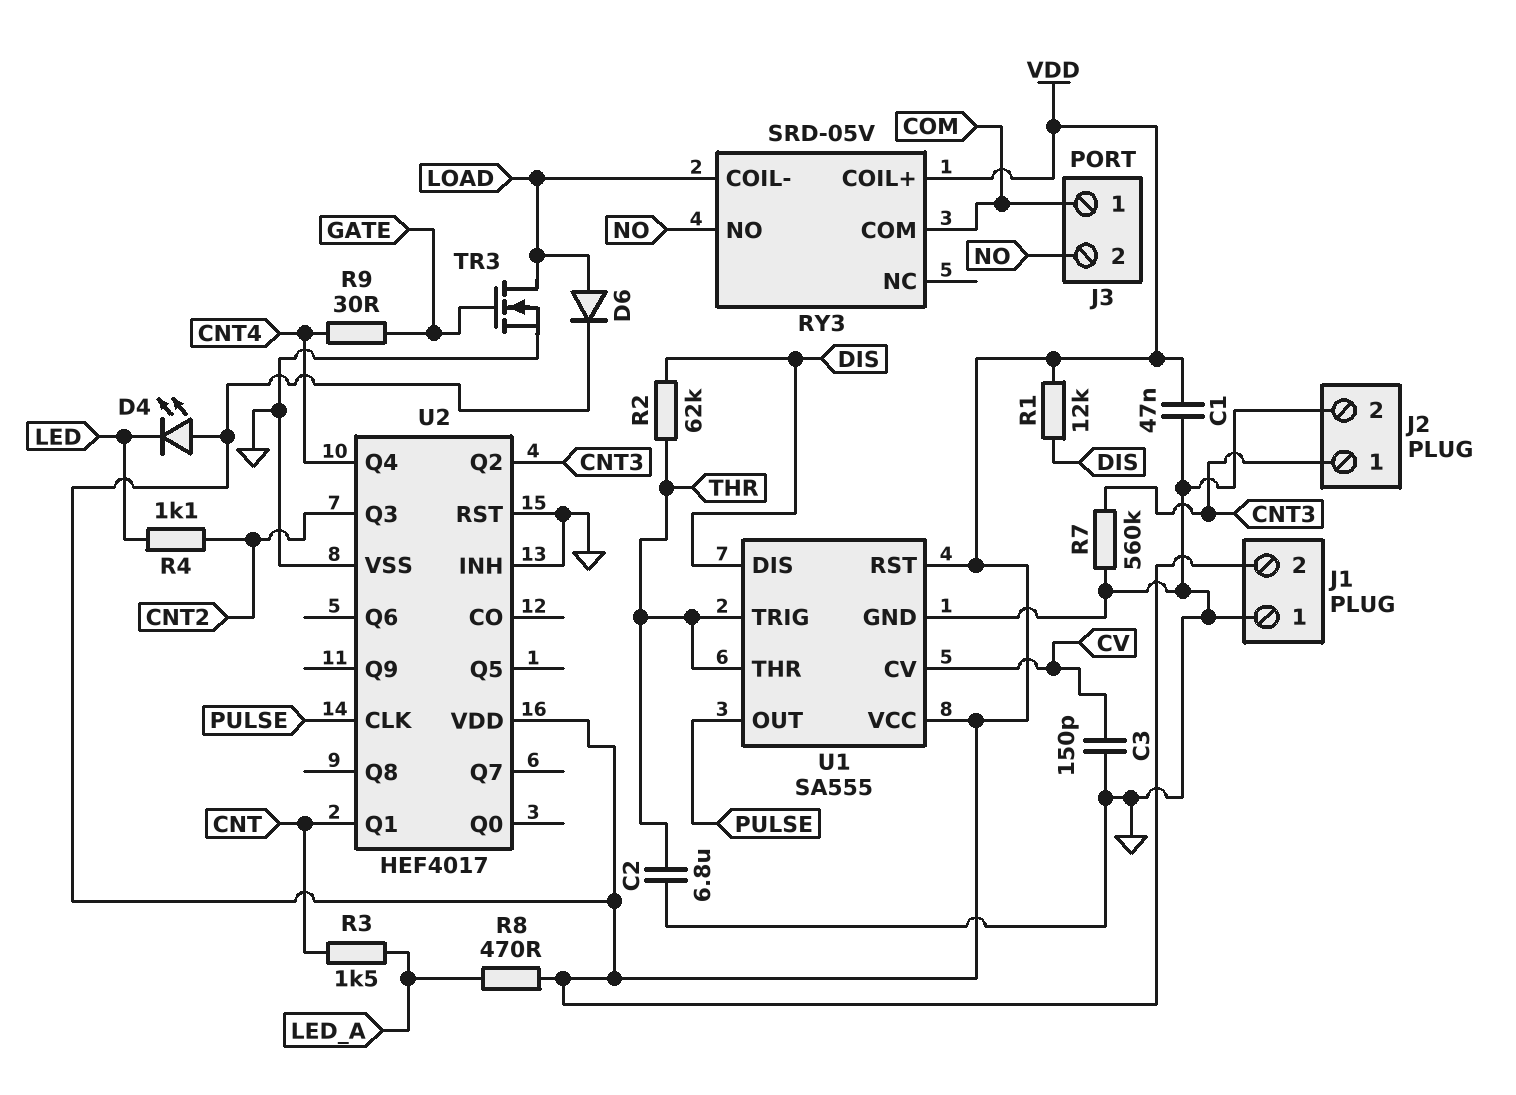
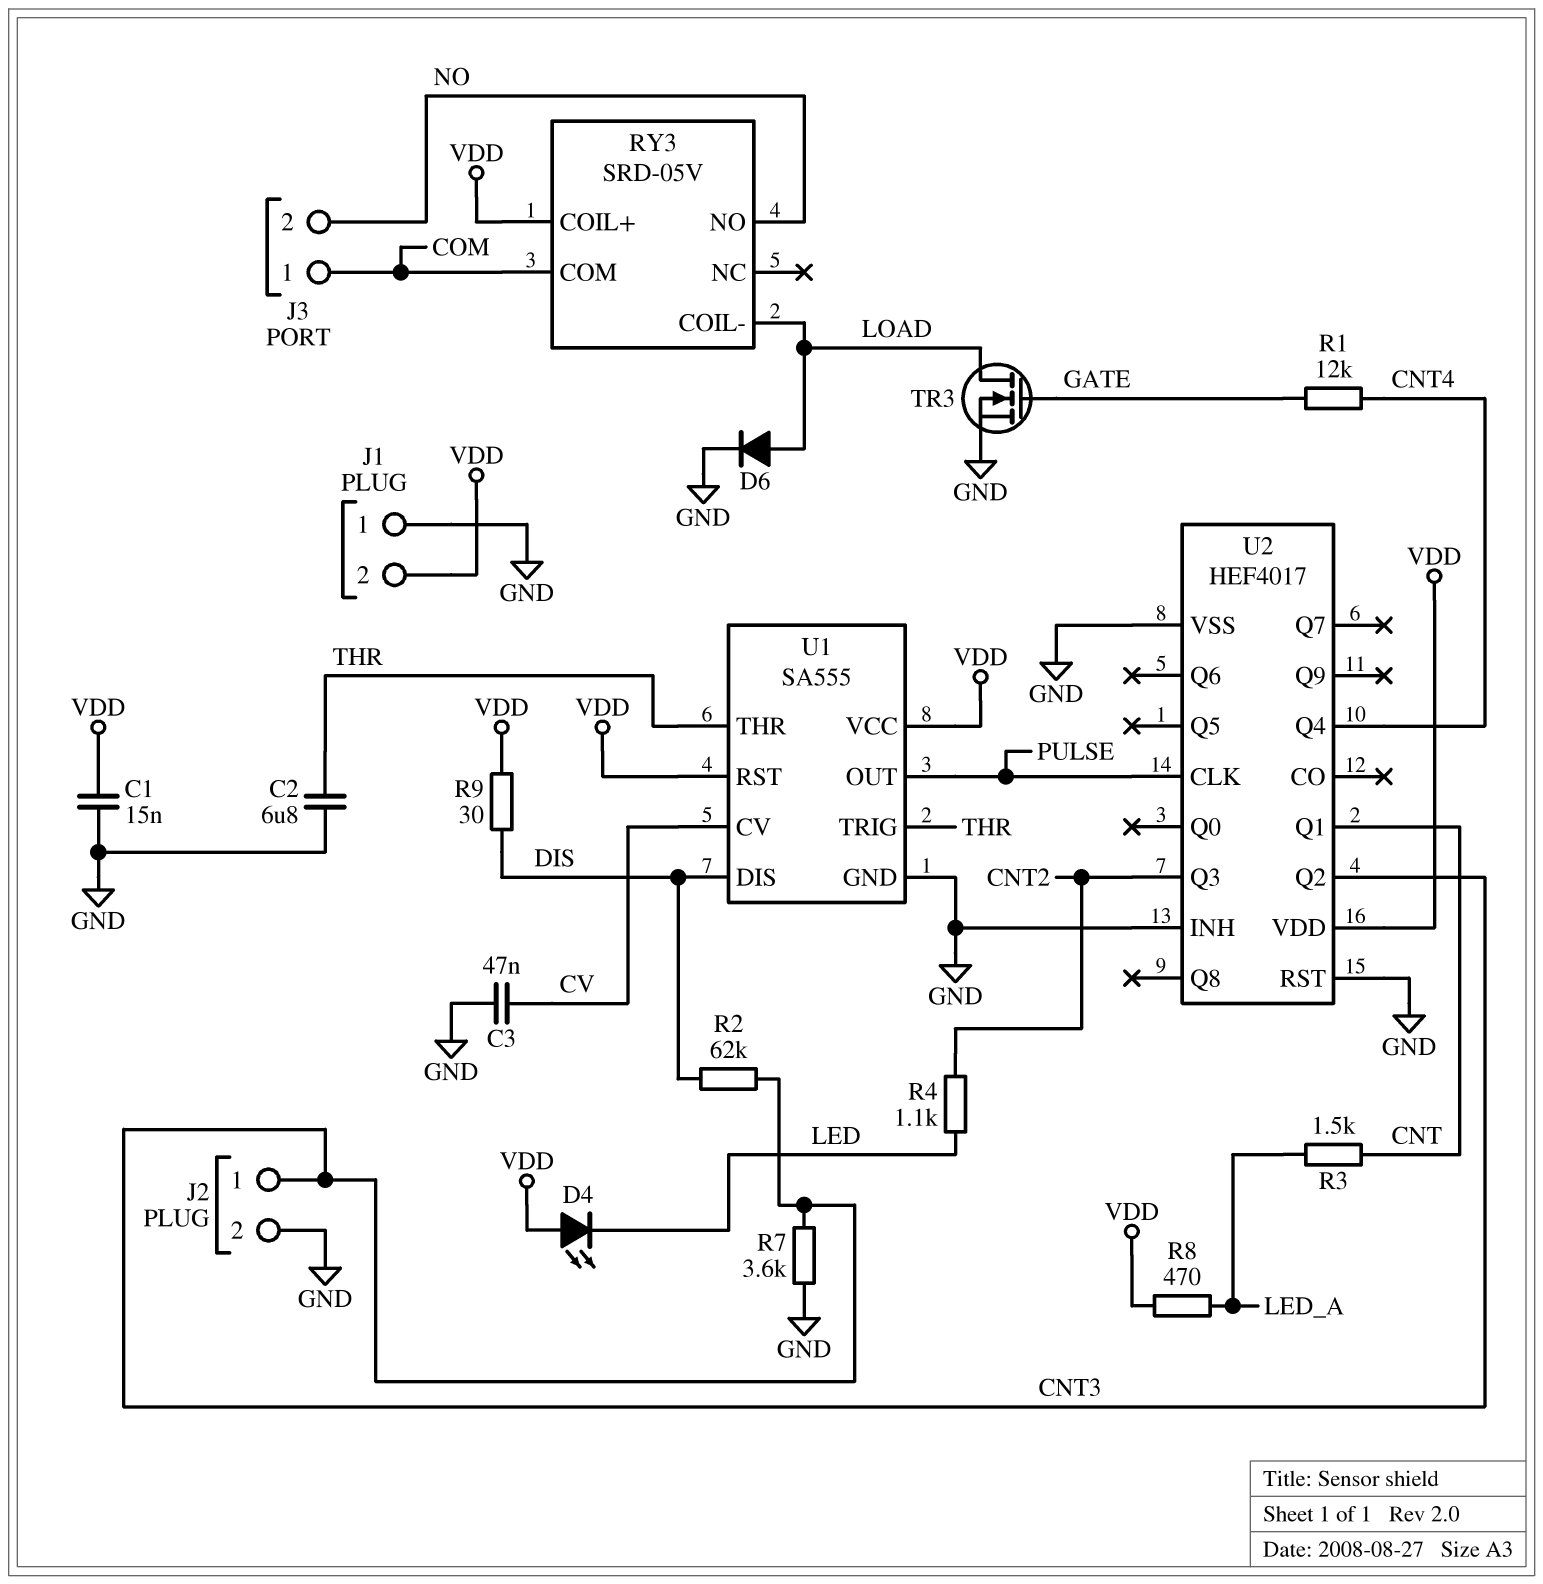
C1: 47nF (GND, VDD) -> 15nF (GND, VDD)
C3: 150pF (CV, GND) -> 47nF (CV, GND)
D6: diode (A LOAD, K VDD) -> diode (A LOAD, K GND)
R1: 12k (DIS, VDD) -> 12k (CNT4, GATE)
R2: 62k (DIS, THR) -> 62k (CNT3, DIS)
R7: 560k (CNT3, GND) -> 3.6k (CNT3, GND)
R9: 30 (CNT4, GATE) -> 30 (DIS, VDD)

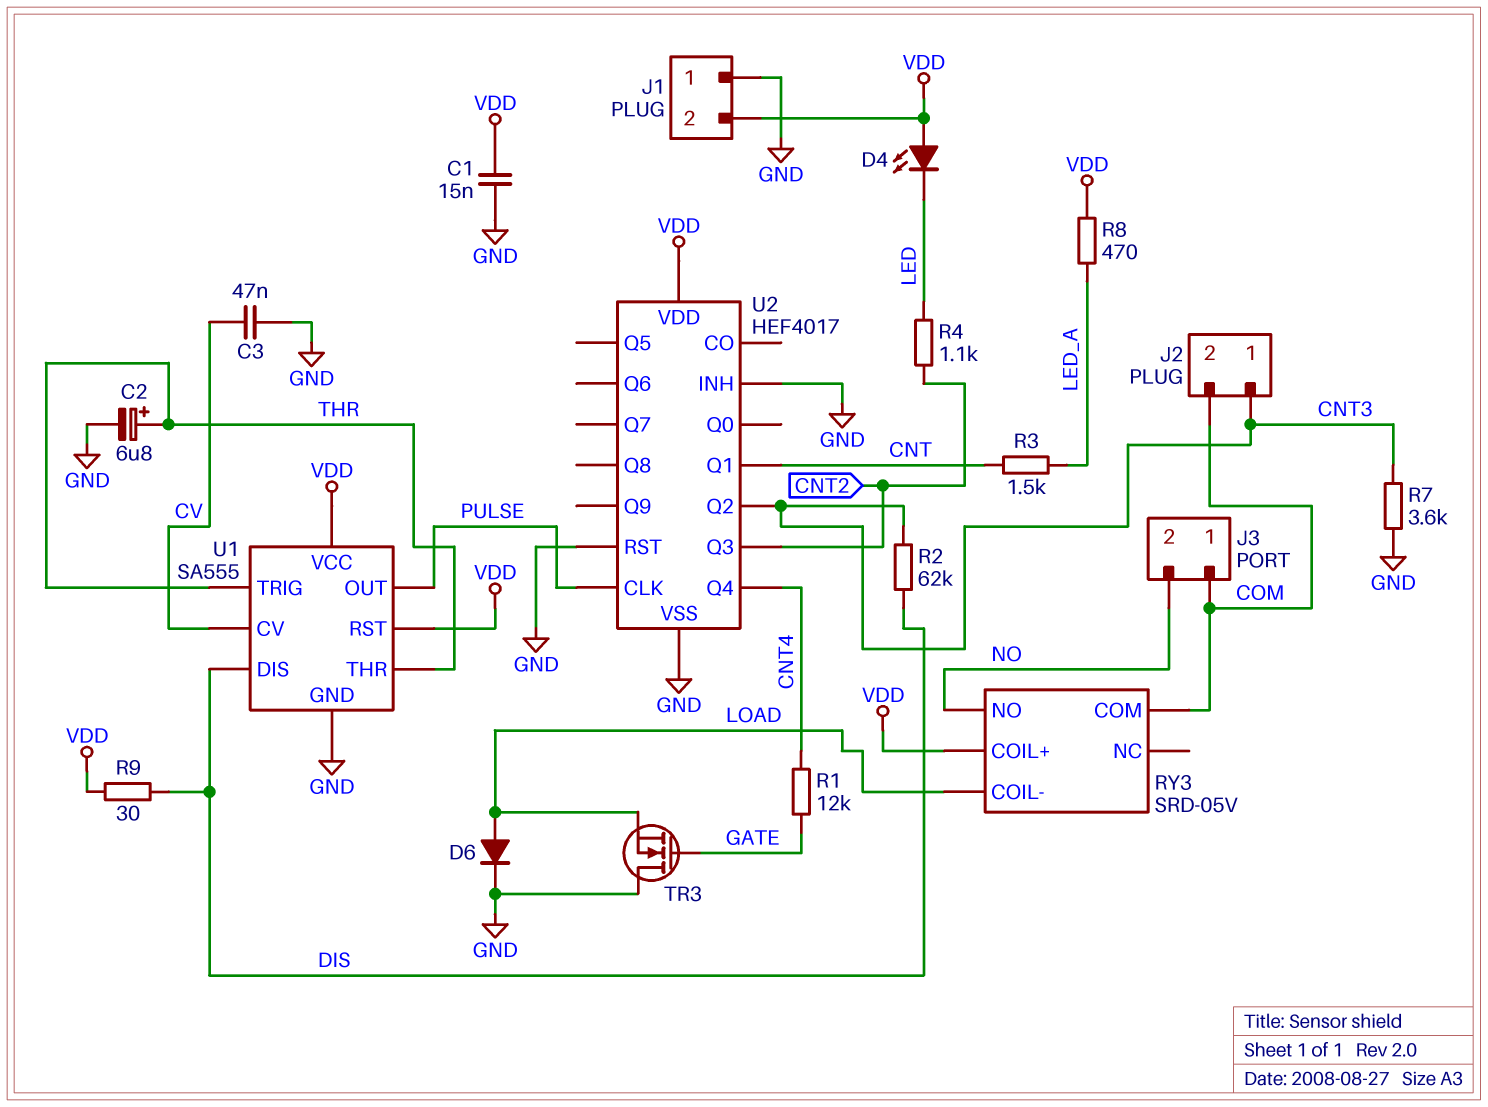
C2: 6.8uF (GND, THR) -> 6.8uF (plus THR, minus GND)
J2 pin 2: GND -> COM
TR3: NMOS (G GATE, D LOAD, S GND) -> NMOS (G GATE, D GND, S LOAD)

